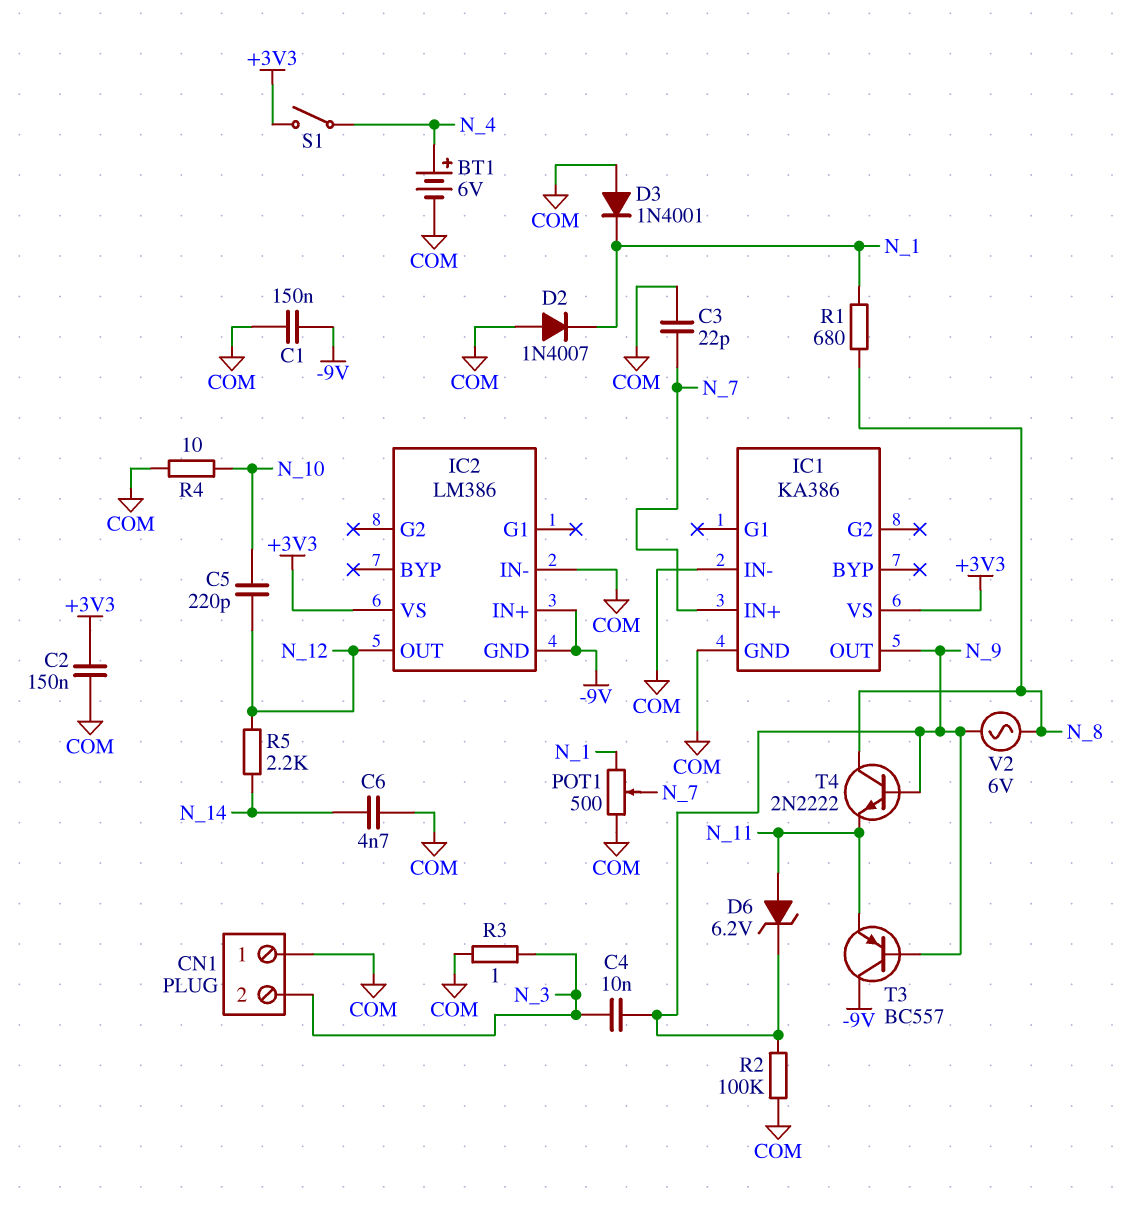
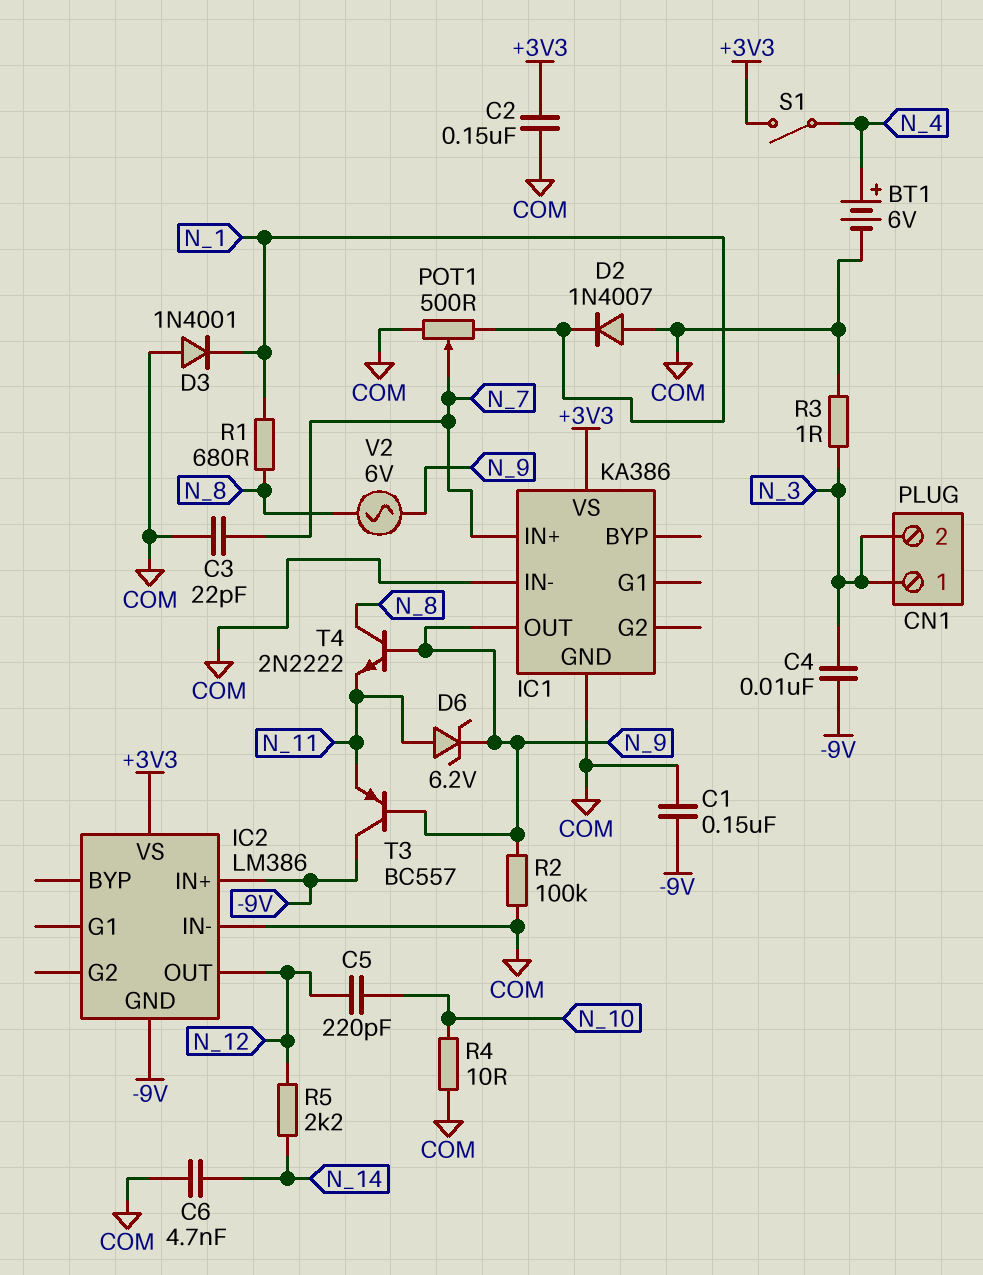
C4: 10nF (N_3, N_9) -> 10nF (-9V, N_3)
CN1 pin 1: COM -> N_3

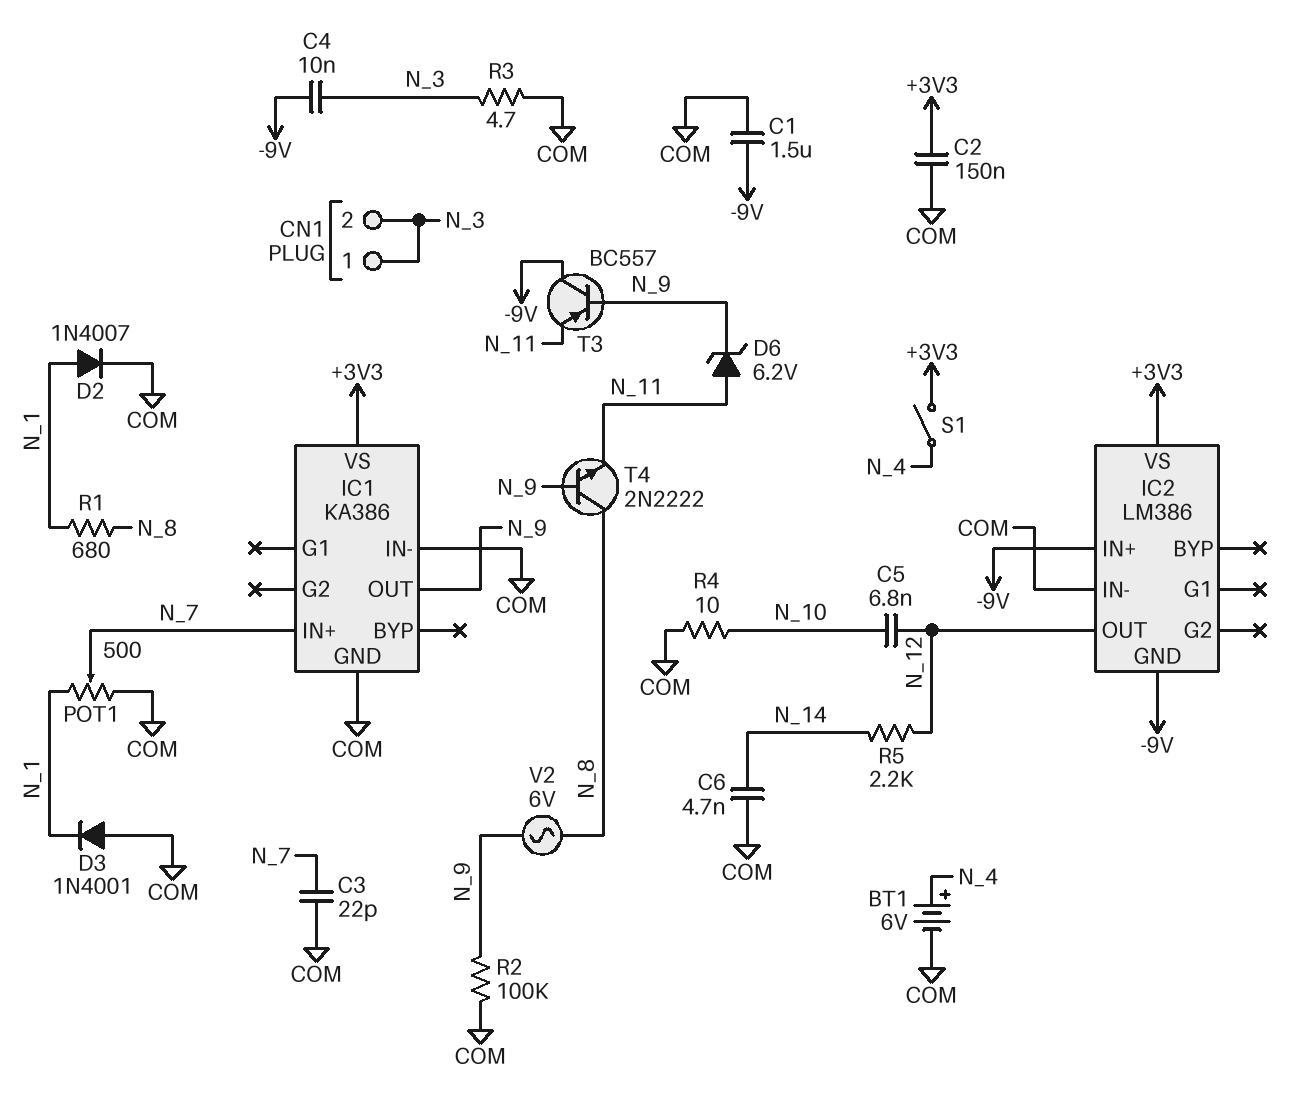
C1: 150nF (-9V, COM) -> 1.5uF (-9V, COM)
C5: 220pF (N_10, N_12) -> 6.8nF (N_10, N_12)
D2: diode 1N4007 (A COM, K N_1) -> diode 1N4007 (A N_1, K COM)
R3: 1 (COM, N_3) -> 4.7 (COM, N_3)

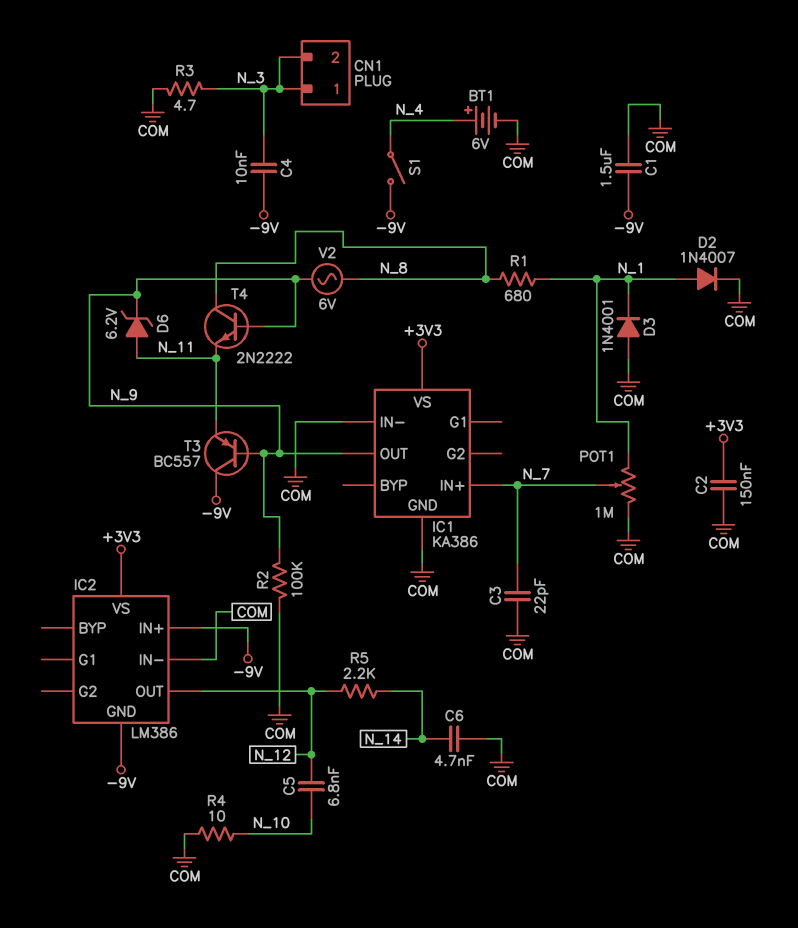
POT1: 500 (COM, N_1, wiper N_7) -> 1M (COM, N_1, wiper N_7)
S1: switch (+3V3, N_4) -> switch (-9V, N_4)

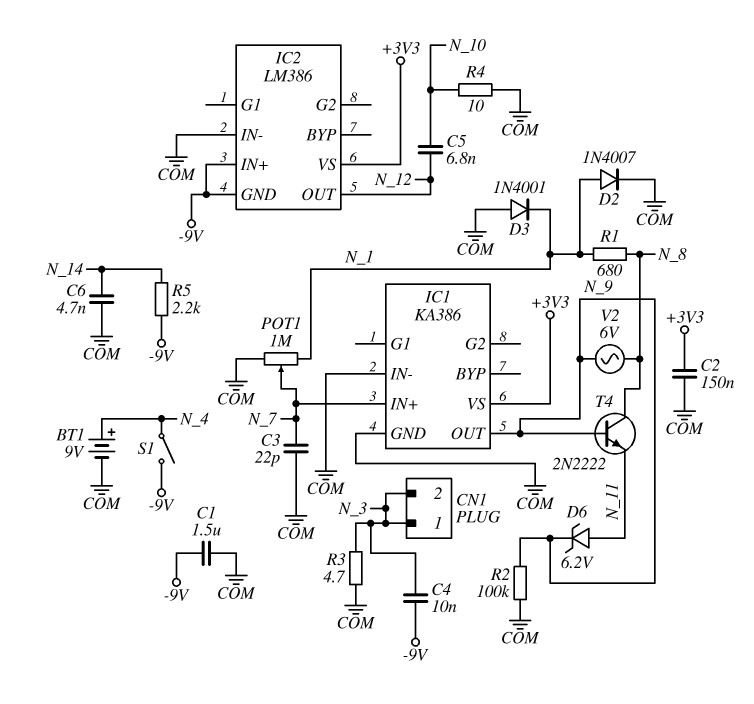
BT1: 6V (plus N_4, minus COM) -> 9V (plus N_4, minus COM)
R5: 2.2k (N_12, N_14) -> 2.2k (-9V, N_14)
T3: PNP BC557 (B N_9, C -9V, E N_11) -> none

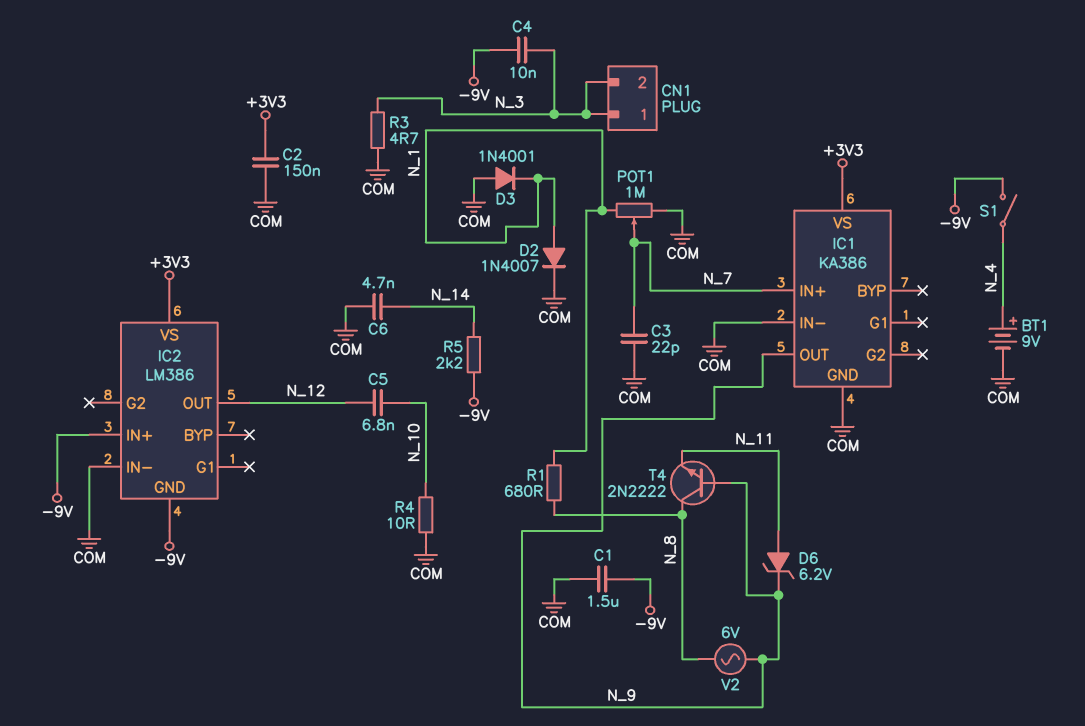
R2: 100k (COM, N_9) -> none

